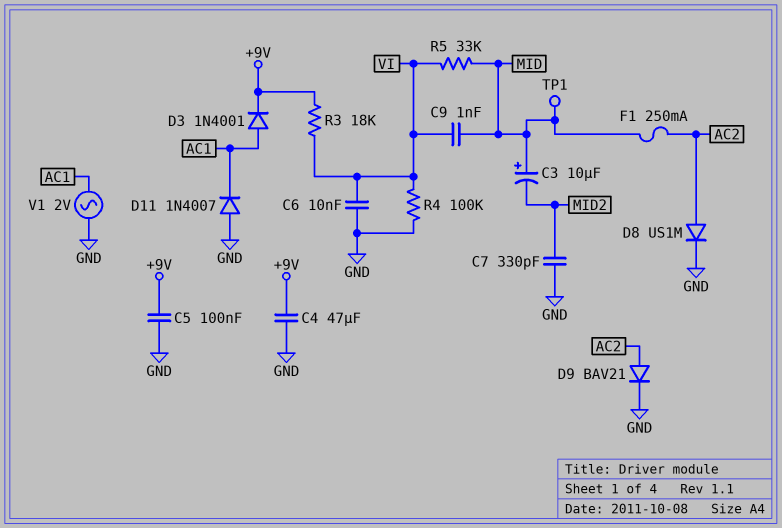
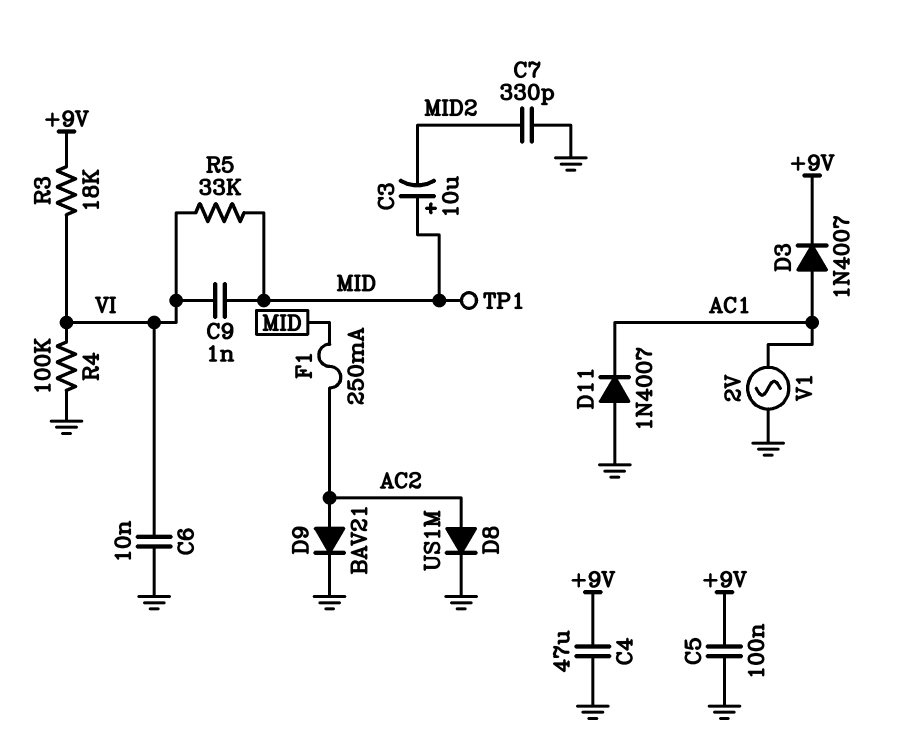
D3: diode 1N4001 (A AC1, K +9V) -> diode 1N4007 (A AC1, K +9V)

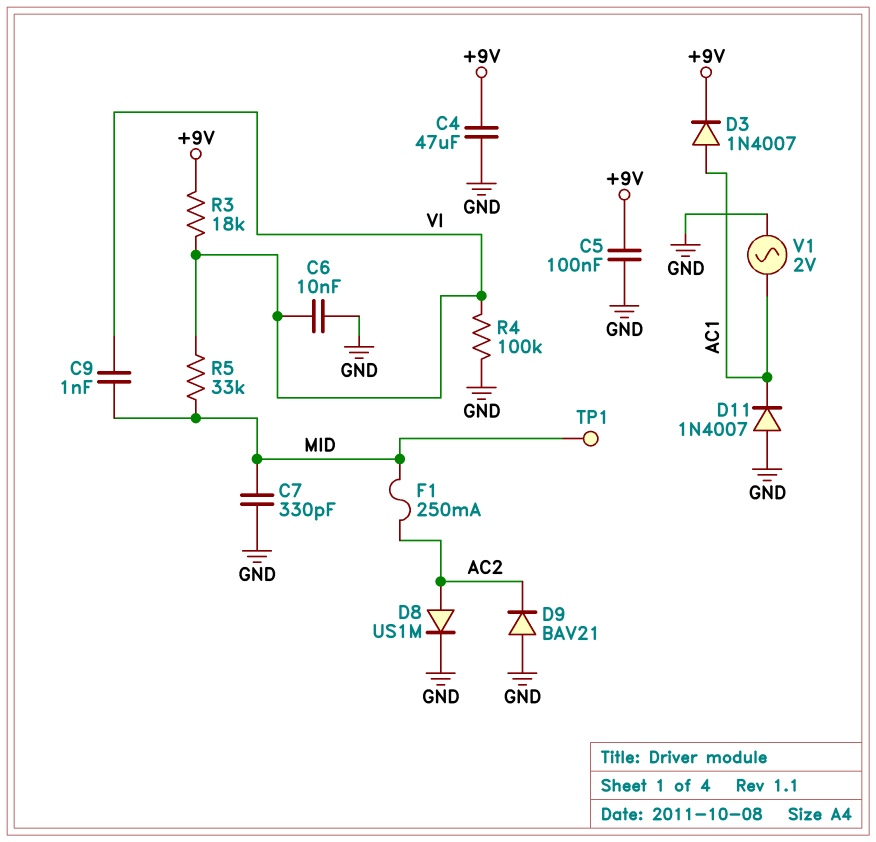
C3: 10uF (plus MID, minus MID2) -> none
C7: 330pF (GND, MID2) -> 330pF (GND, MID)
D9: diode BAV21 (A AC2, K GND) -> diode BAV21 (A GND, K AC2)

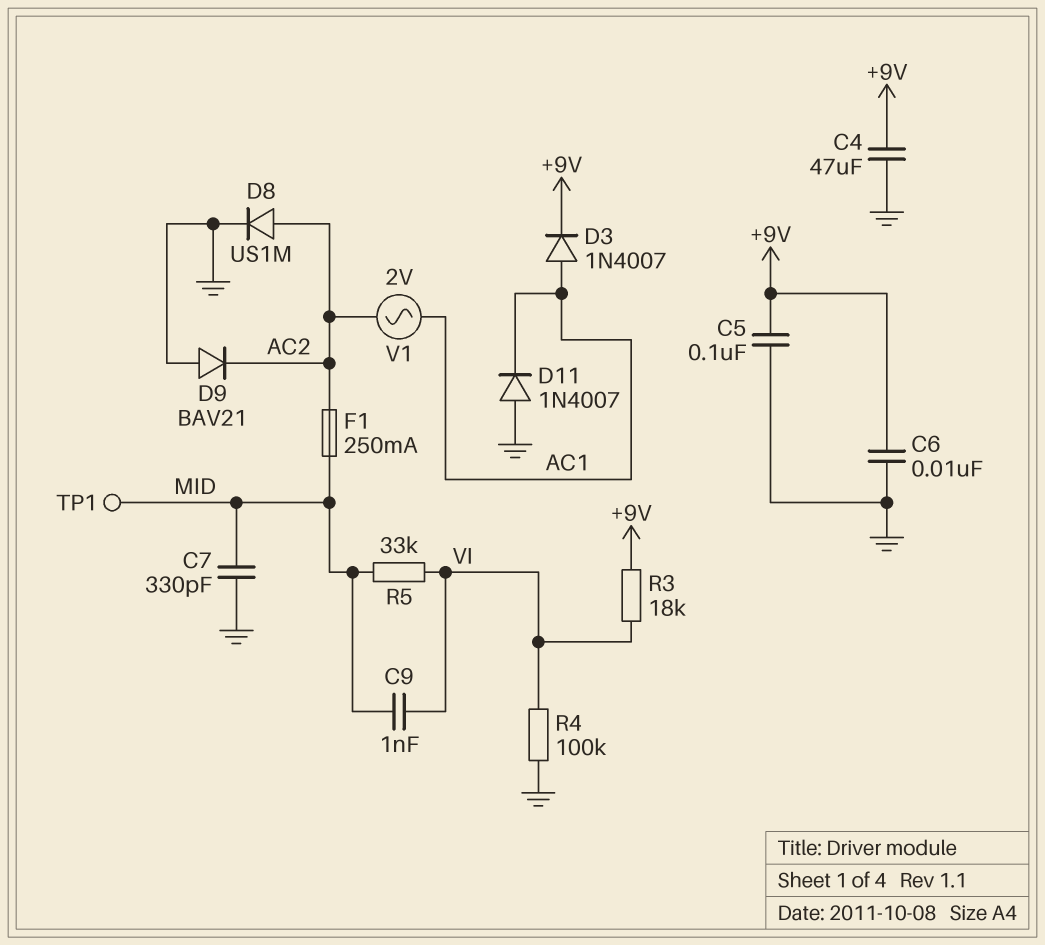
C6: 10nF (GND, VI) -> 10nF (+9V, GND)
V1: AC 2V (AC1, GND) -> AC 2V (AC1, AC2)

